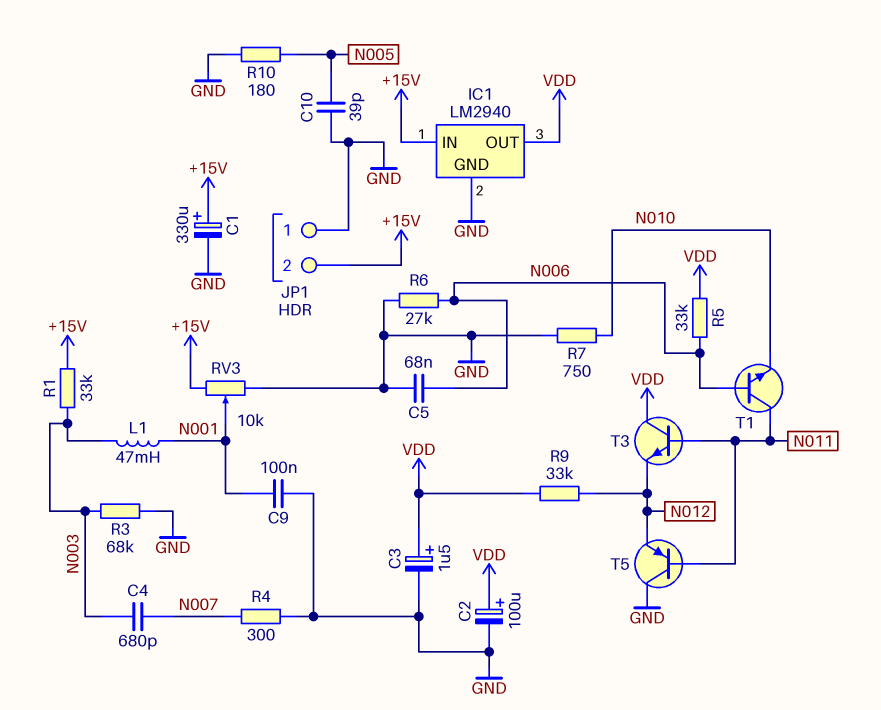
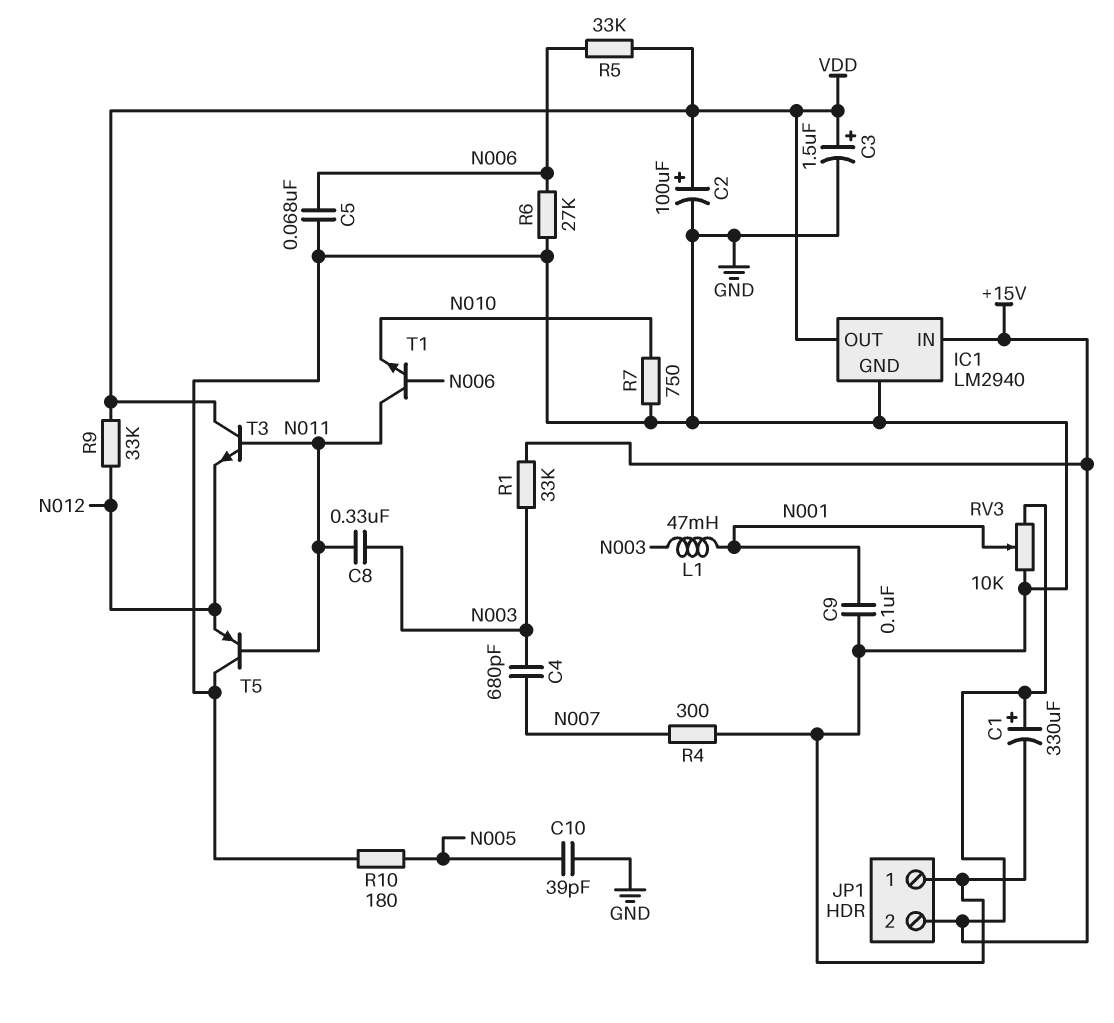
C8: none -> 330nF (N003, N011)
R3: 68k (GND, N003) -> none

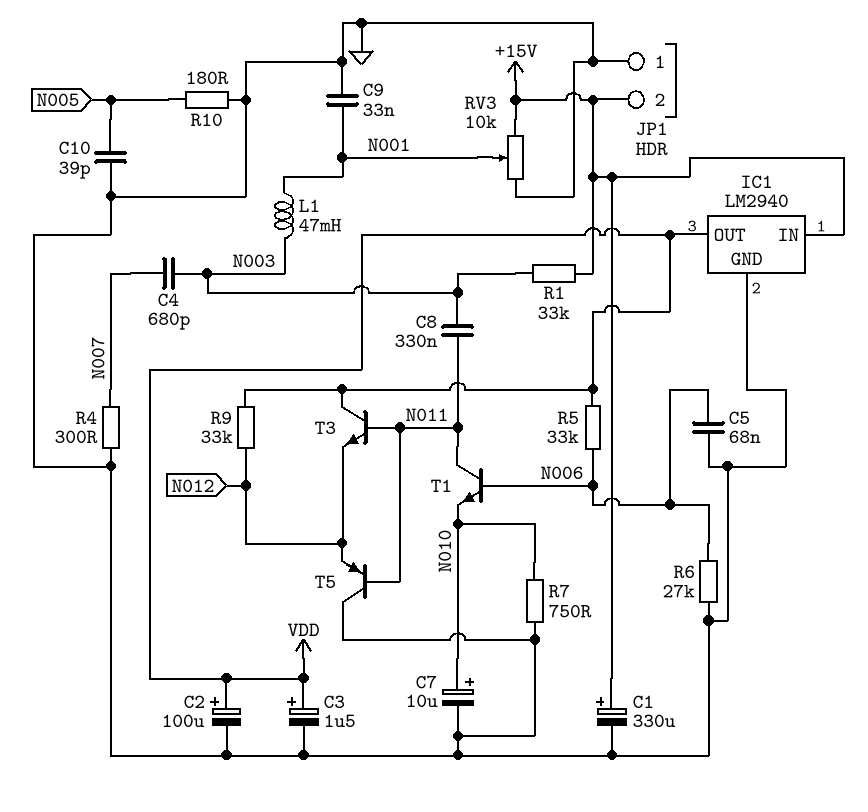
C7: none -> 10uF (plus N010, minus GND)
C9: 100nF (GND, N001) -> 33nF (GND, N001)

